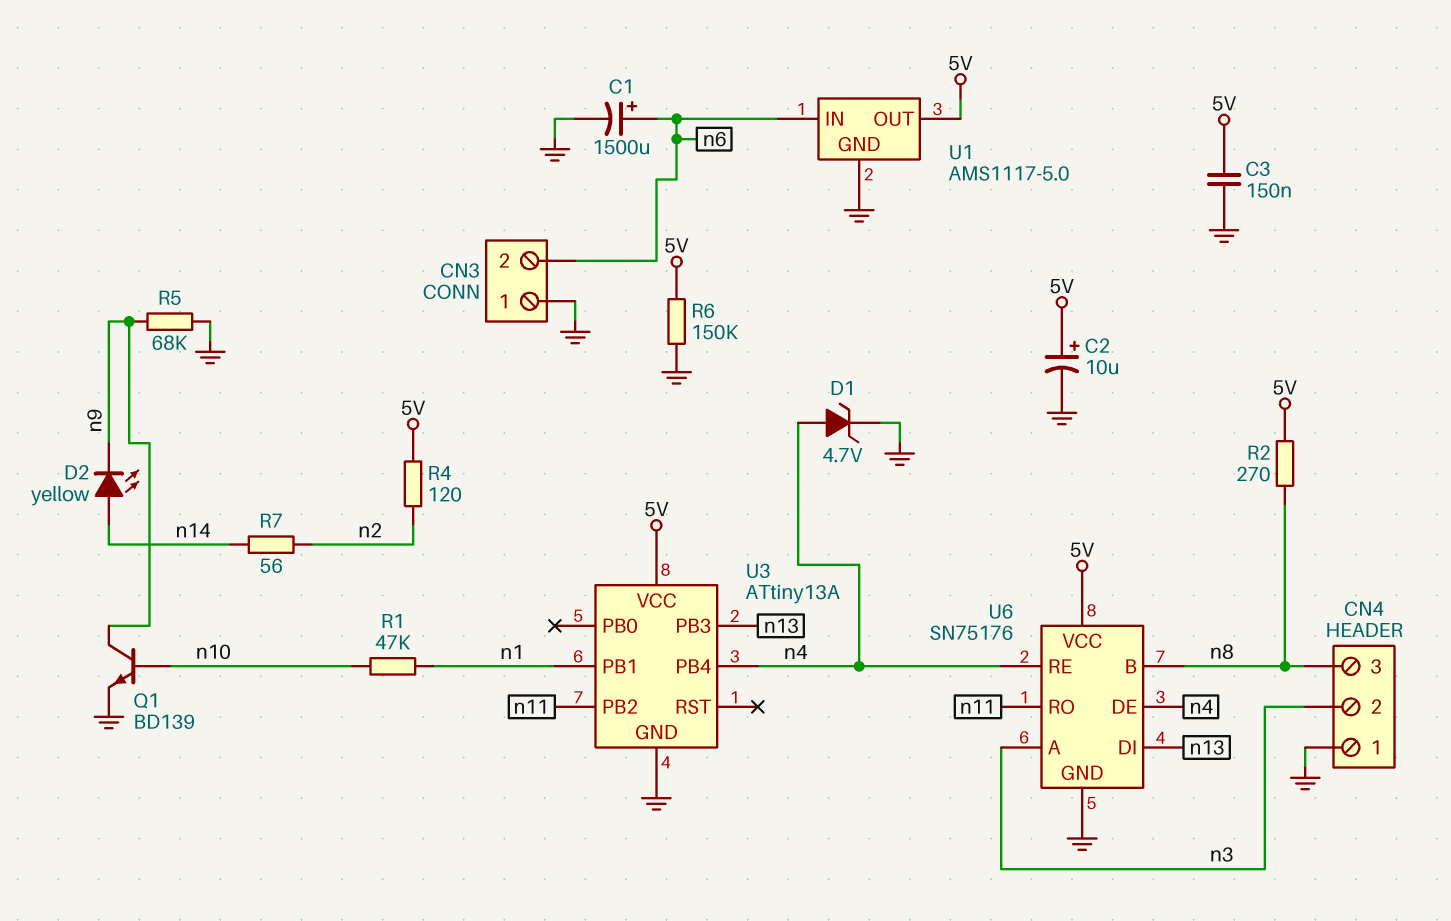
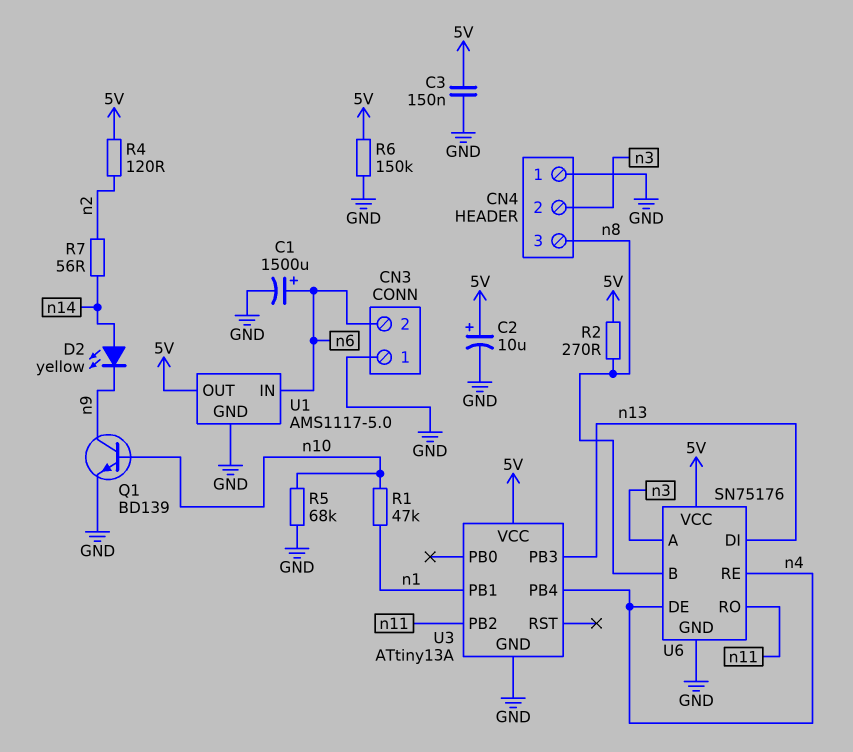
D1: zener 4.7V (A n4, K GND) -> none
R5: 68k (GND, n9) -> 68k (GND, n10)

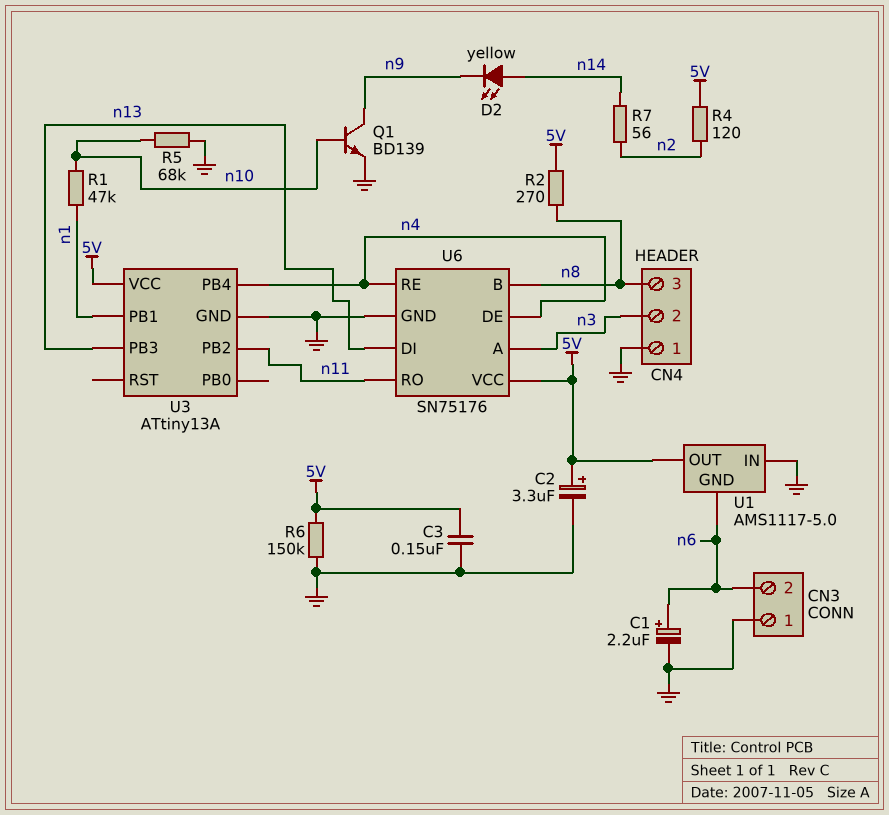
C1: 1500uF (plus n6, minus GND) -> 2.2uF (plus n6, minus GND)
C2: 10uF (plus 5V, minus GND) -> 3.3uF (plus 5V, minus GND)
U1 pin GND: GND -> n6
U1 pin IN: n6 -> GND

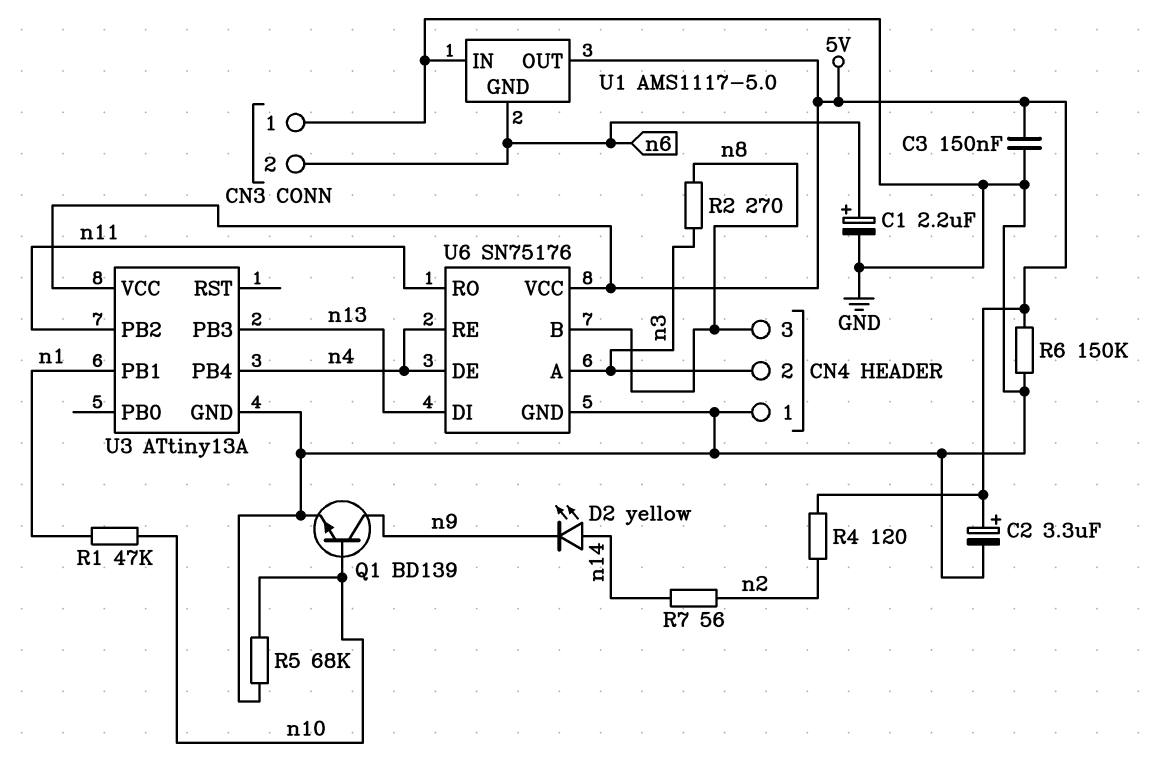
R2: 270 (5V, n8) -> 270 (n3, n8)

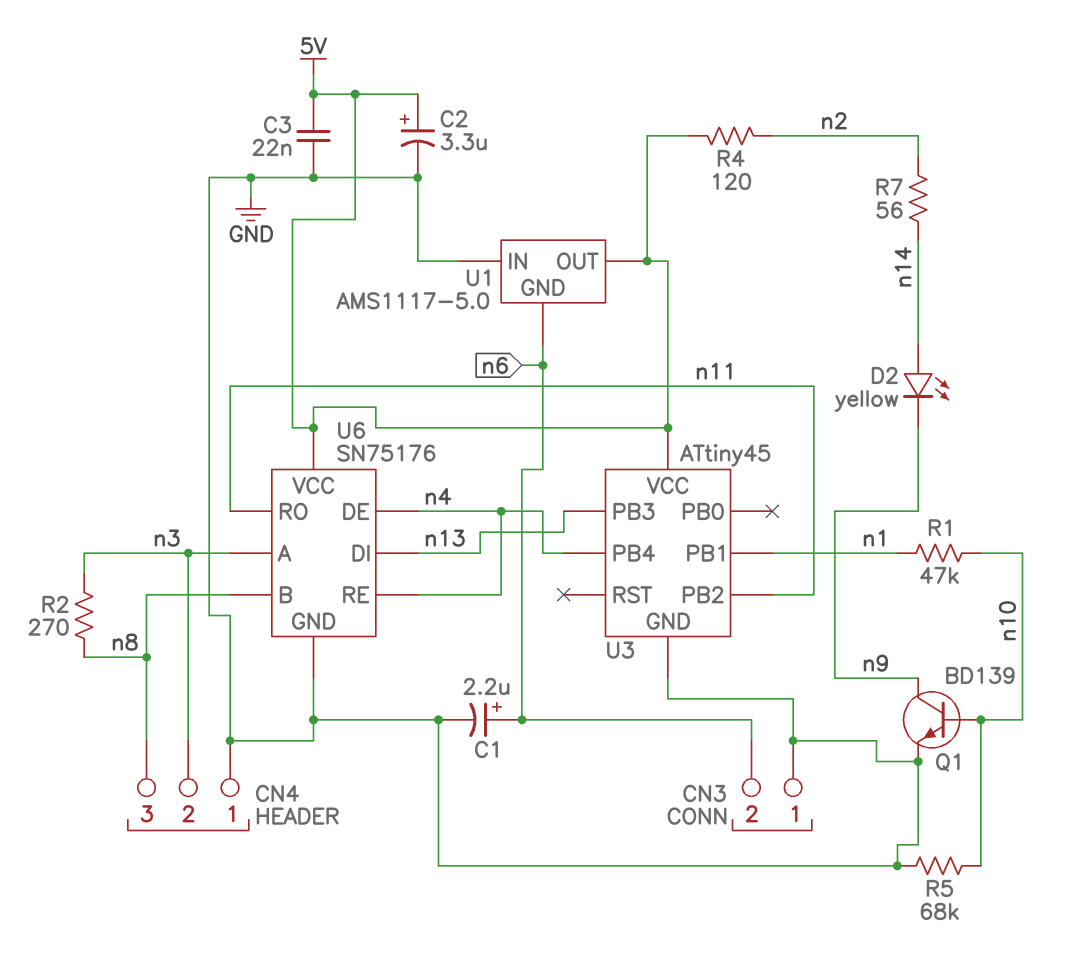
C3: 150nF (5V, GND) -> 22nF (5V, GND)
R6: 150k (5V, GND) -> none
U3: ATtiny13A -> ATtiny45

